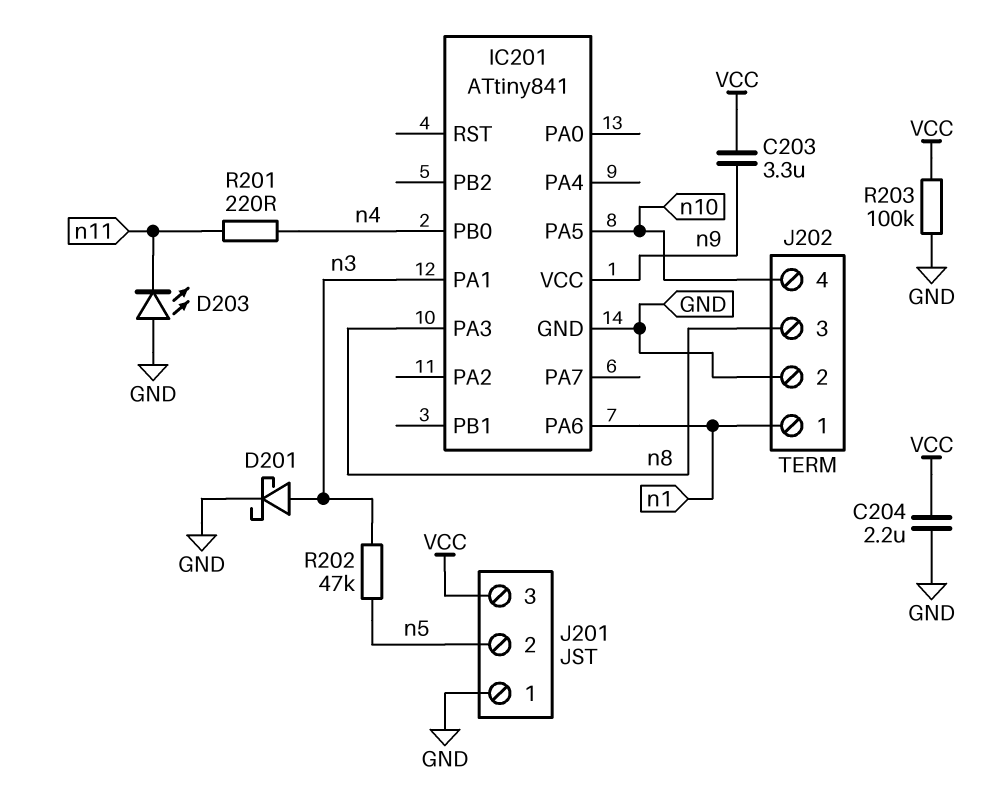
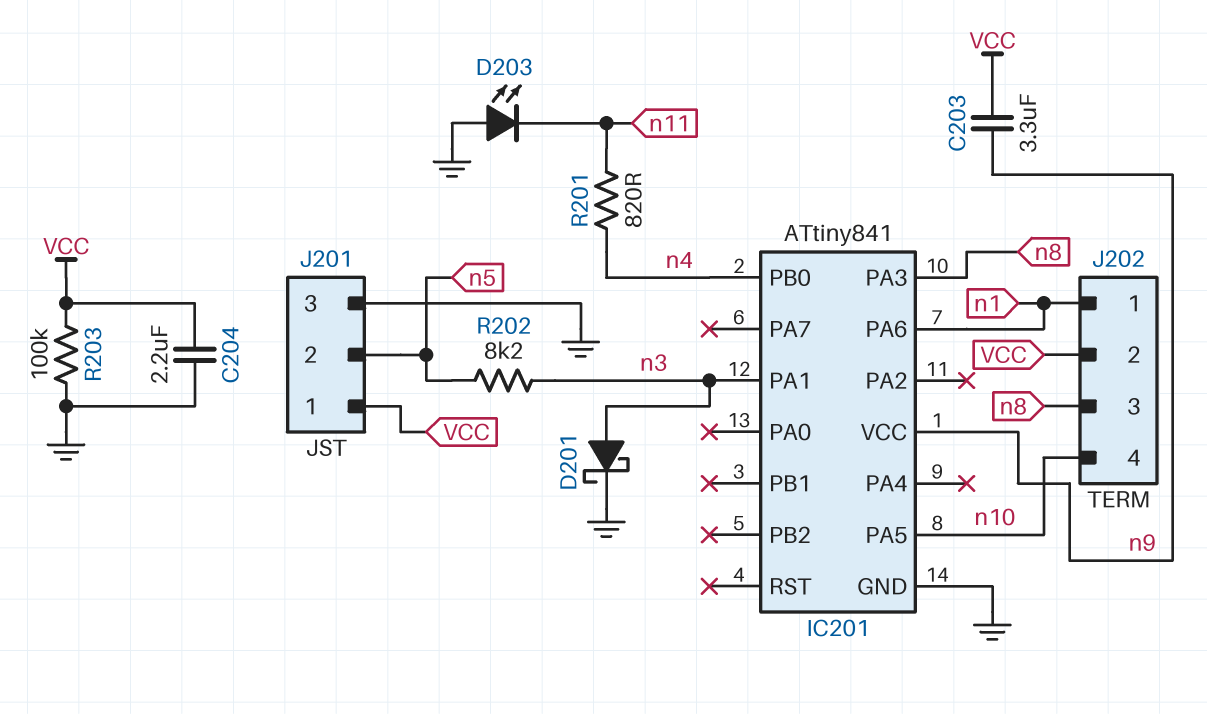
J201 pin 1: GND -> VCC
J201 pin 3: VCC -> GND
J202 pin 2: GND -> VCC
R201: 220 (n4, n11) -> 820 (n4, n11)
R202: 47k (n3, n5) -> 8.2k (n3, n5)

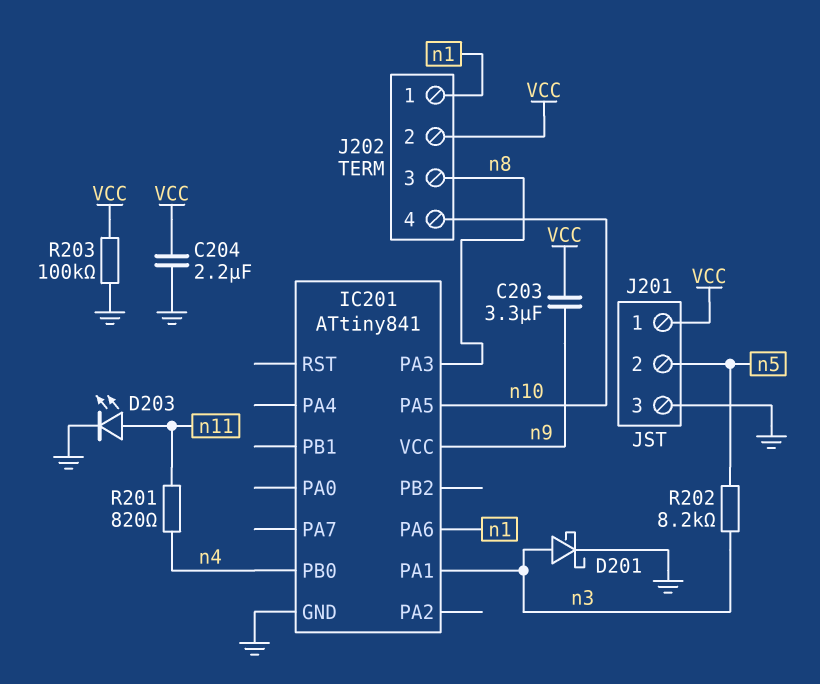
D203: LED (A GND, K n11) -> LED (A n11, K GND)

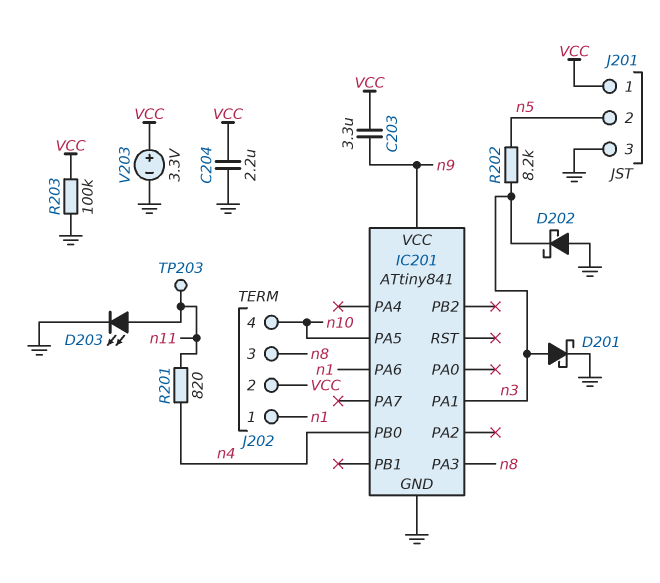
D202: none -> schottky (A GND, K n3)
TP203: none -> test point (n11)
V203: none -> 3.3V (plus VCC, minus GND)

